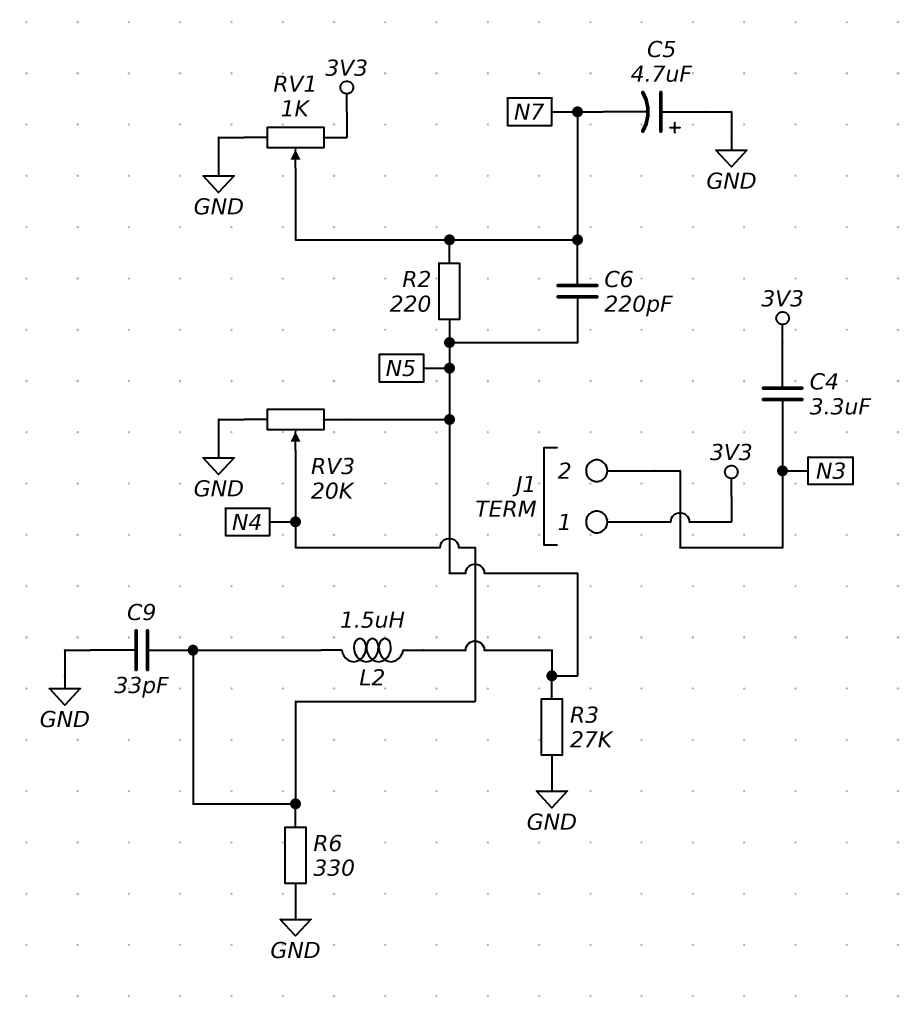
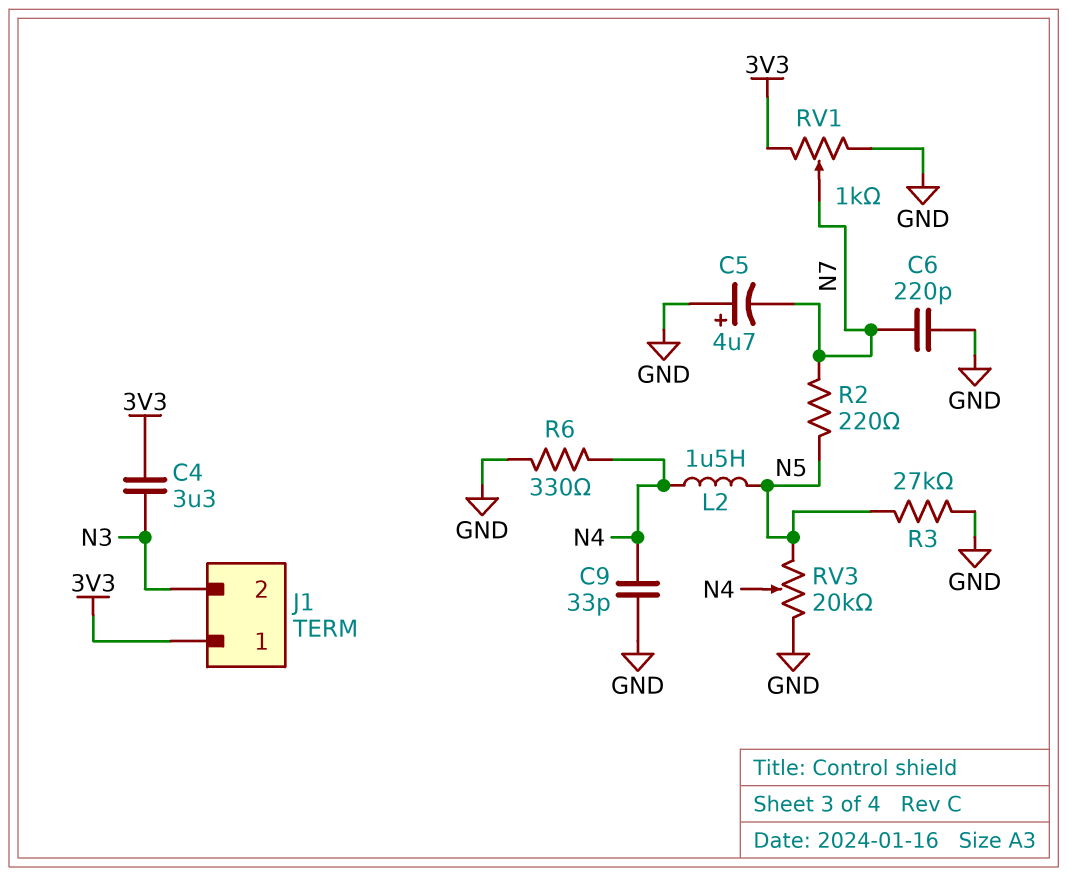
C6: 220pF (N5, N7) -> 220pF (GND, N7)

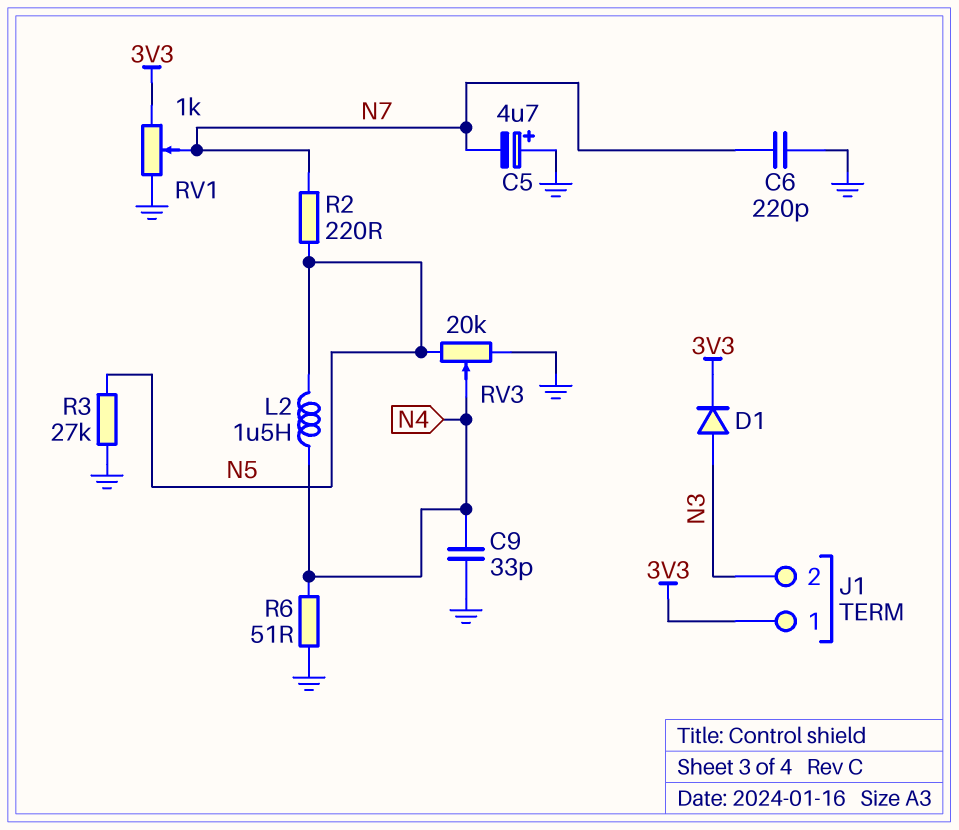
C4: 3.3uF (3V3, N3) -> none
D1: none -> diode (A N3, K 3V3)
R6: 330 (GND, N4) -> 51 (GND, N4)

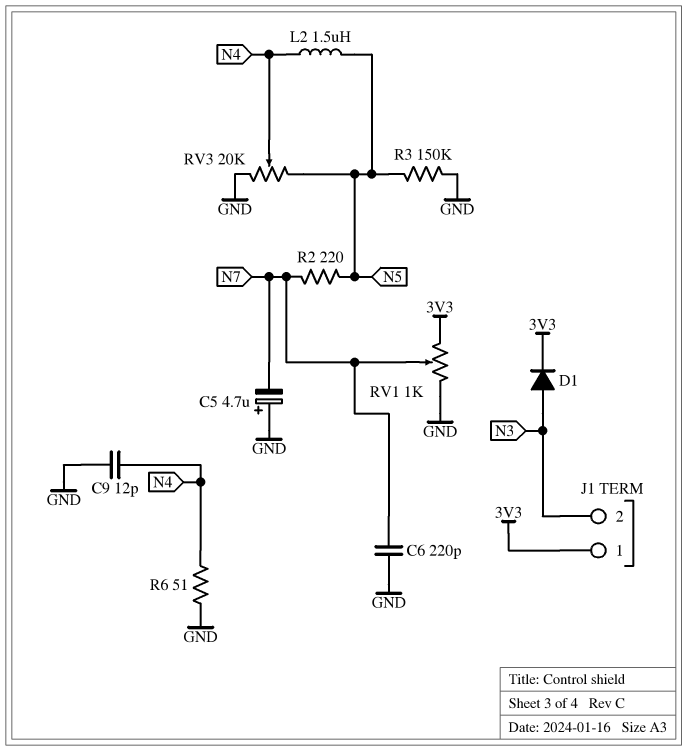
C9: 33pF (GND, N4) -> 12pF (GND, N4)
R3: 27k (GND, N5) -> 150k (GND, N5)

